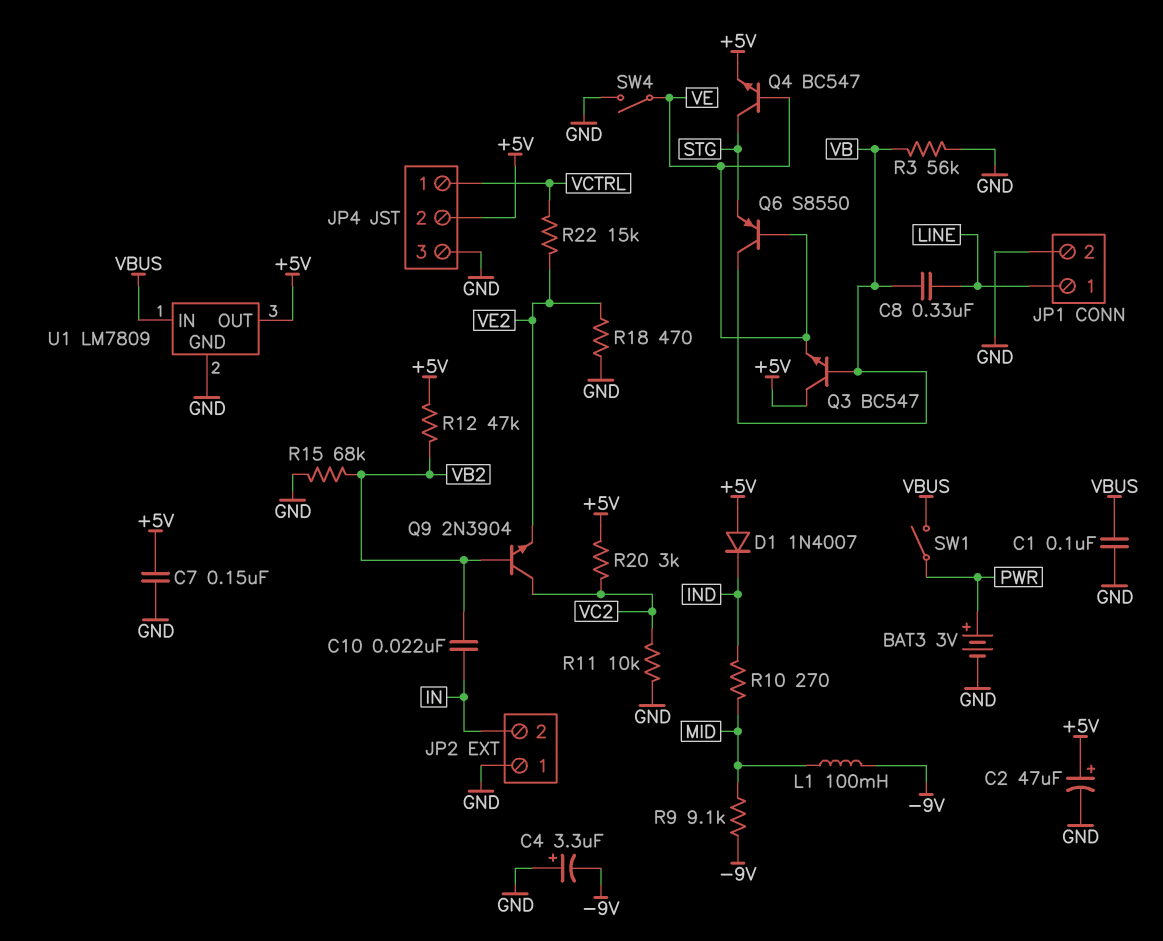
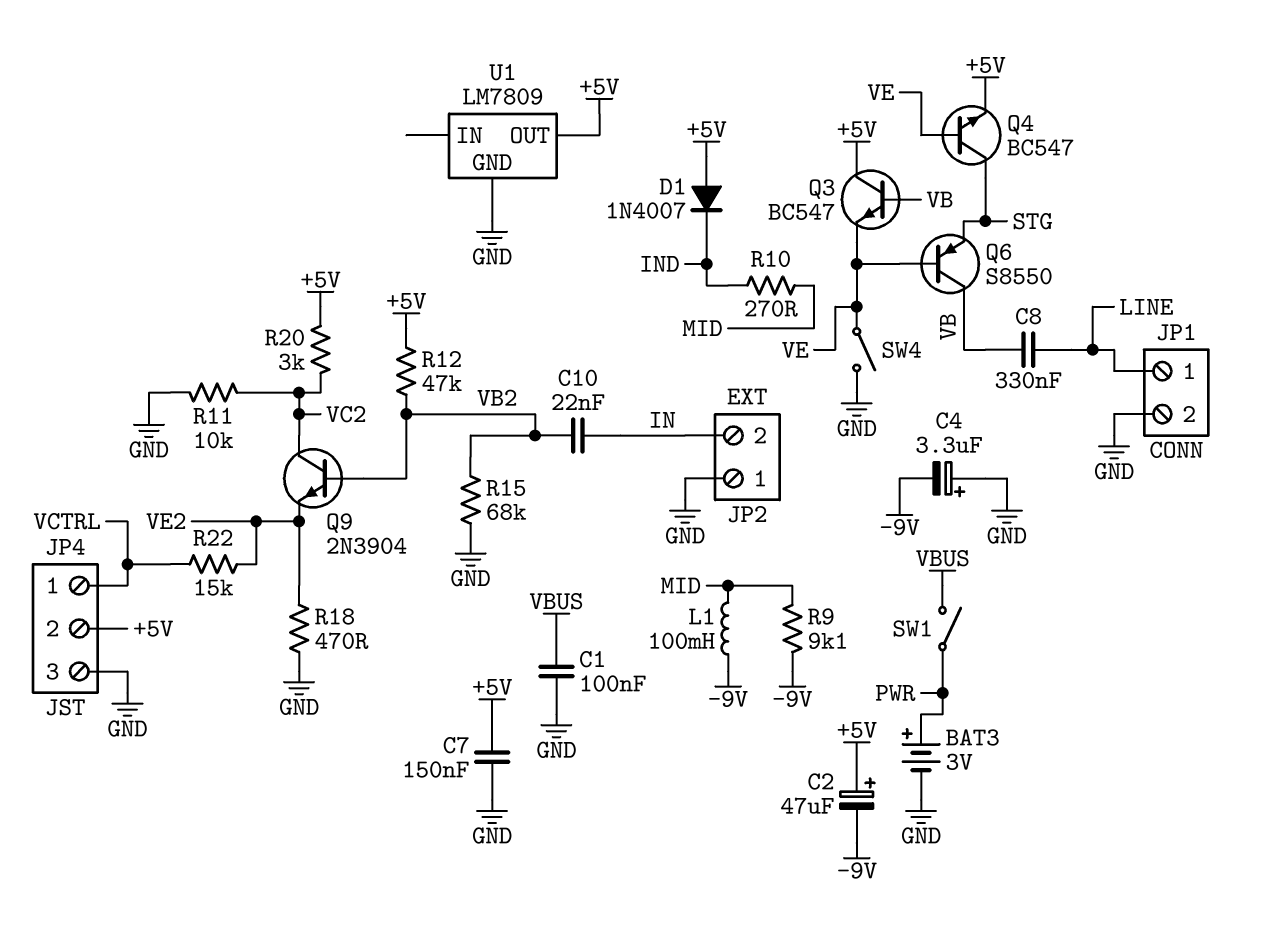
C2: 47uF (plus +5V, minus GND) -> 47uF (plus +5V, minus -9V)
R3: 56k (GND, VB) -> none
U1 pin IN: VBUS -> none

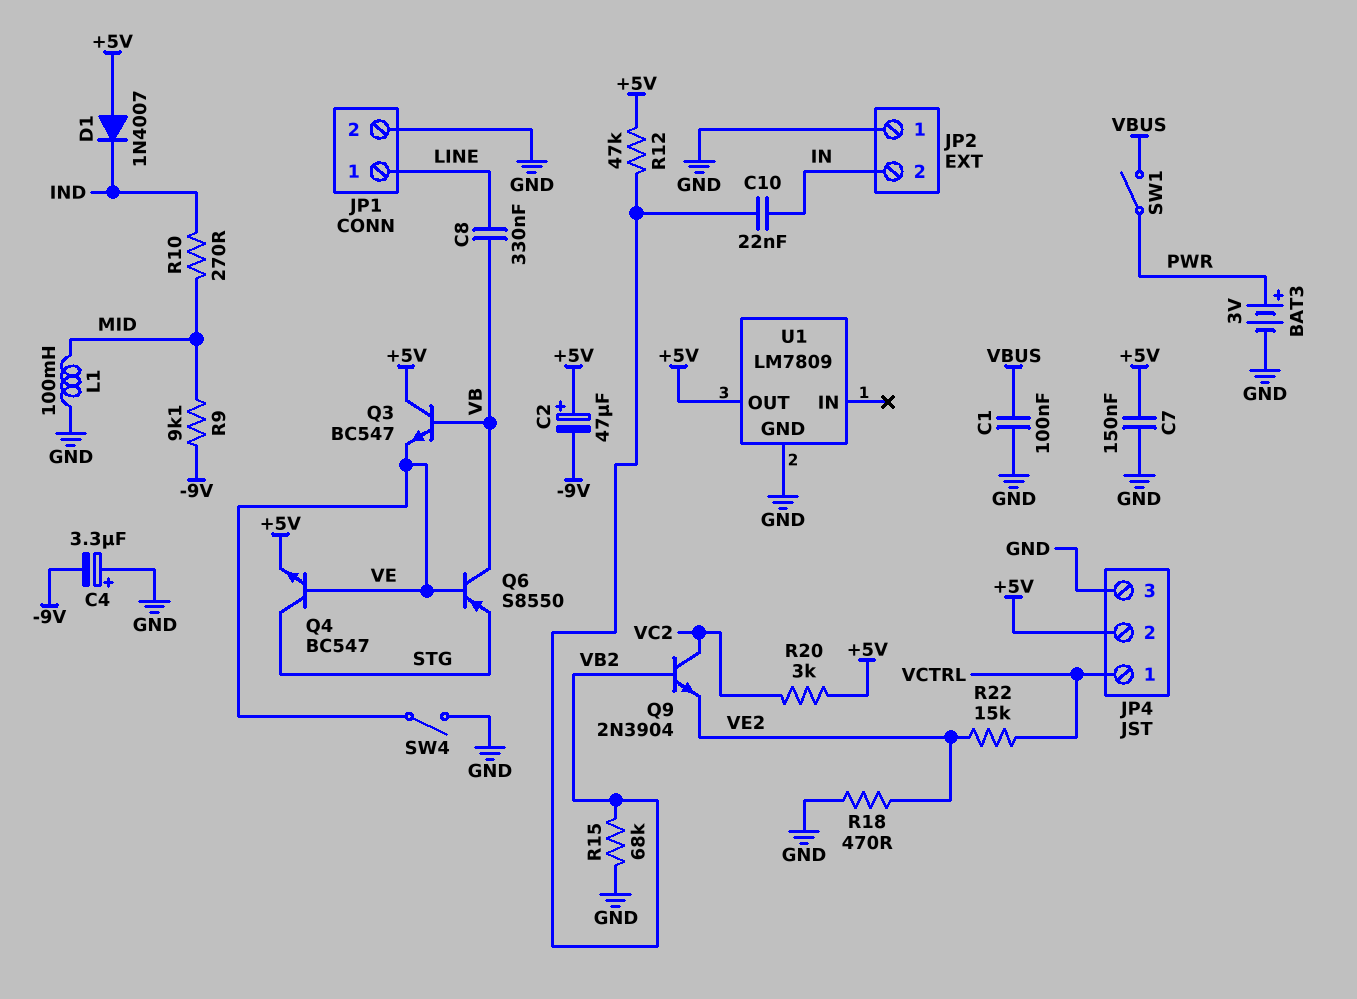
L1: 100mH (-9V, MID) -> 100mH (GND, MID)
R11: 10k (GND, VC2) -> none

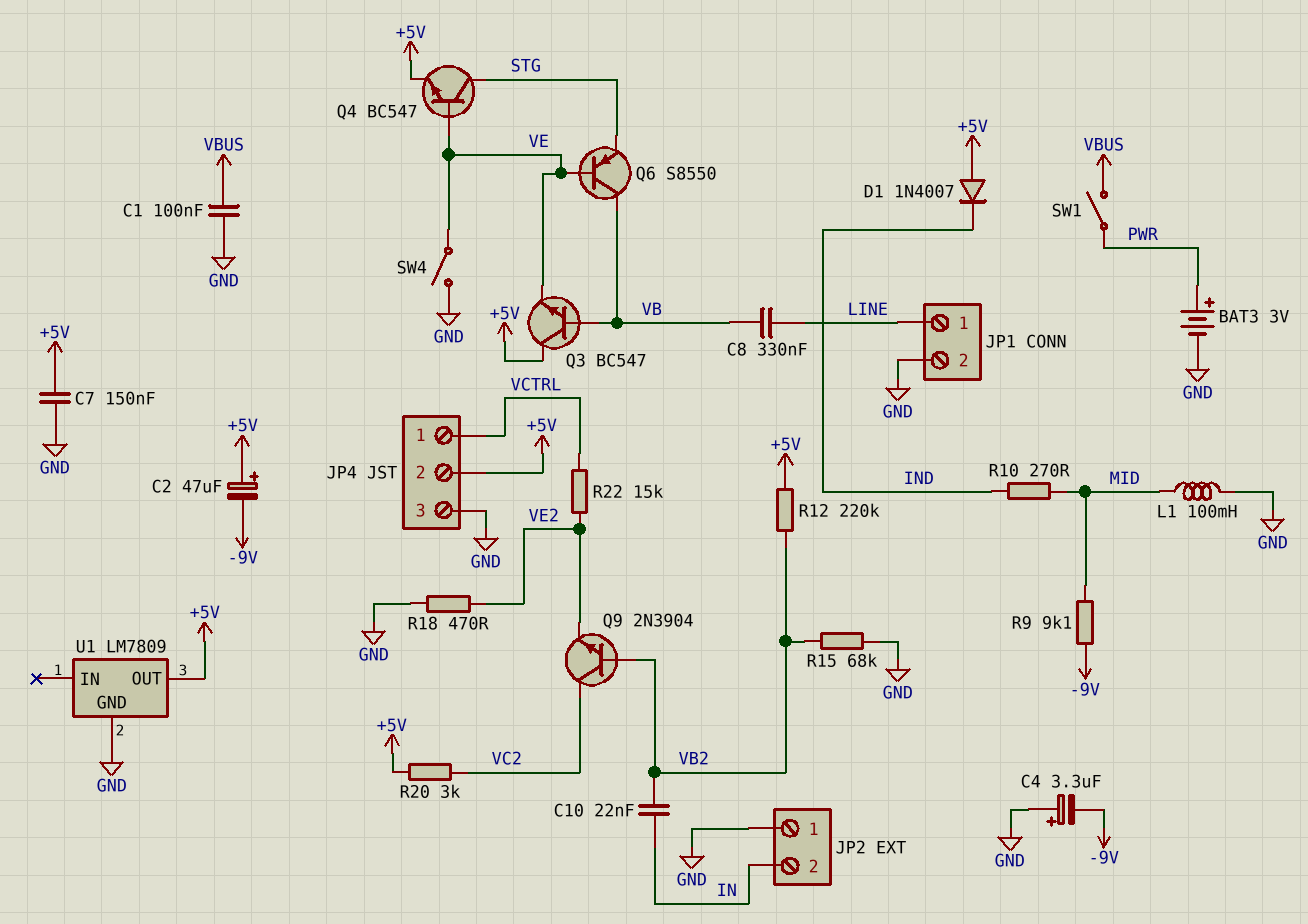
R12: 47k (+5V, VB2) -> 220k (+5V, VB2)

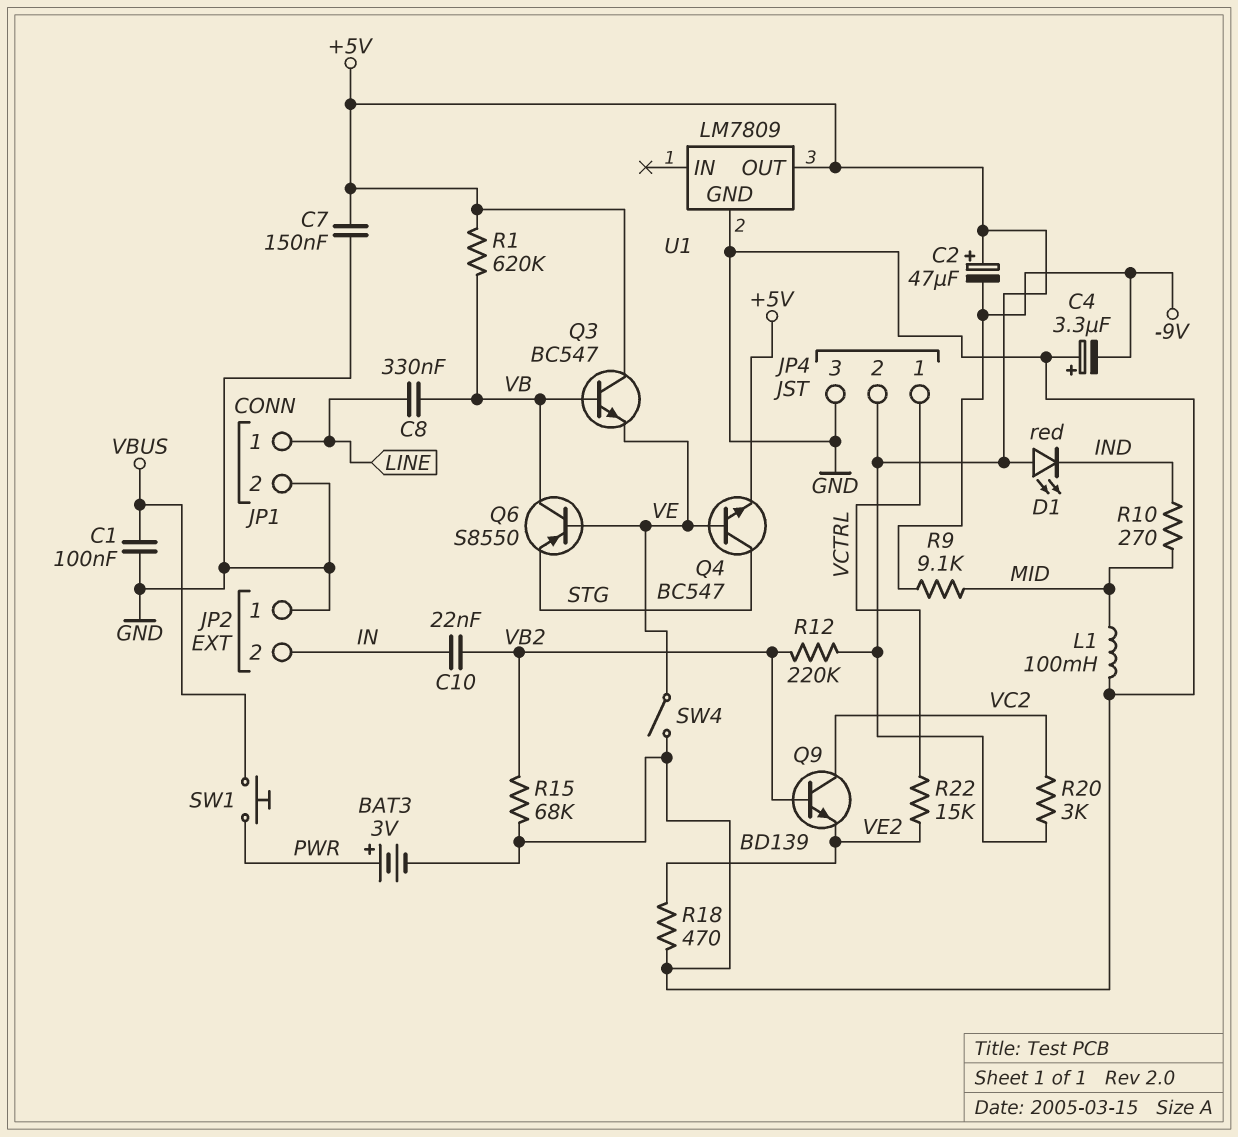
D1: diode 1N4007 (A +5V, K IND) -> LED red (A +5V, K IND)
Q9: NPN 2N3904 (B VB2, C VC2, E VE2) -> NPN BD139 (B VB2, C VC2, E VE2)
R1: none -> 620k (+5V, VB)
SW1: switch (PWR, VBUS) -> button (PWR, VBUS)

